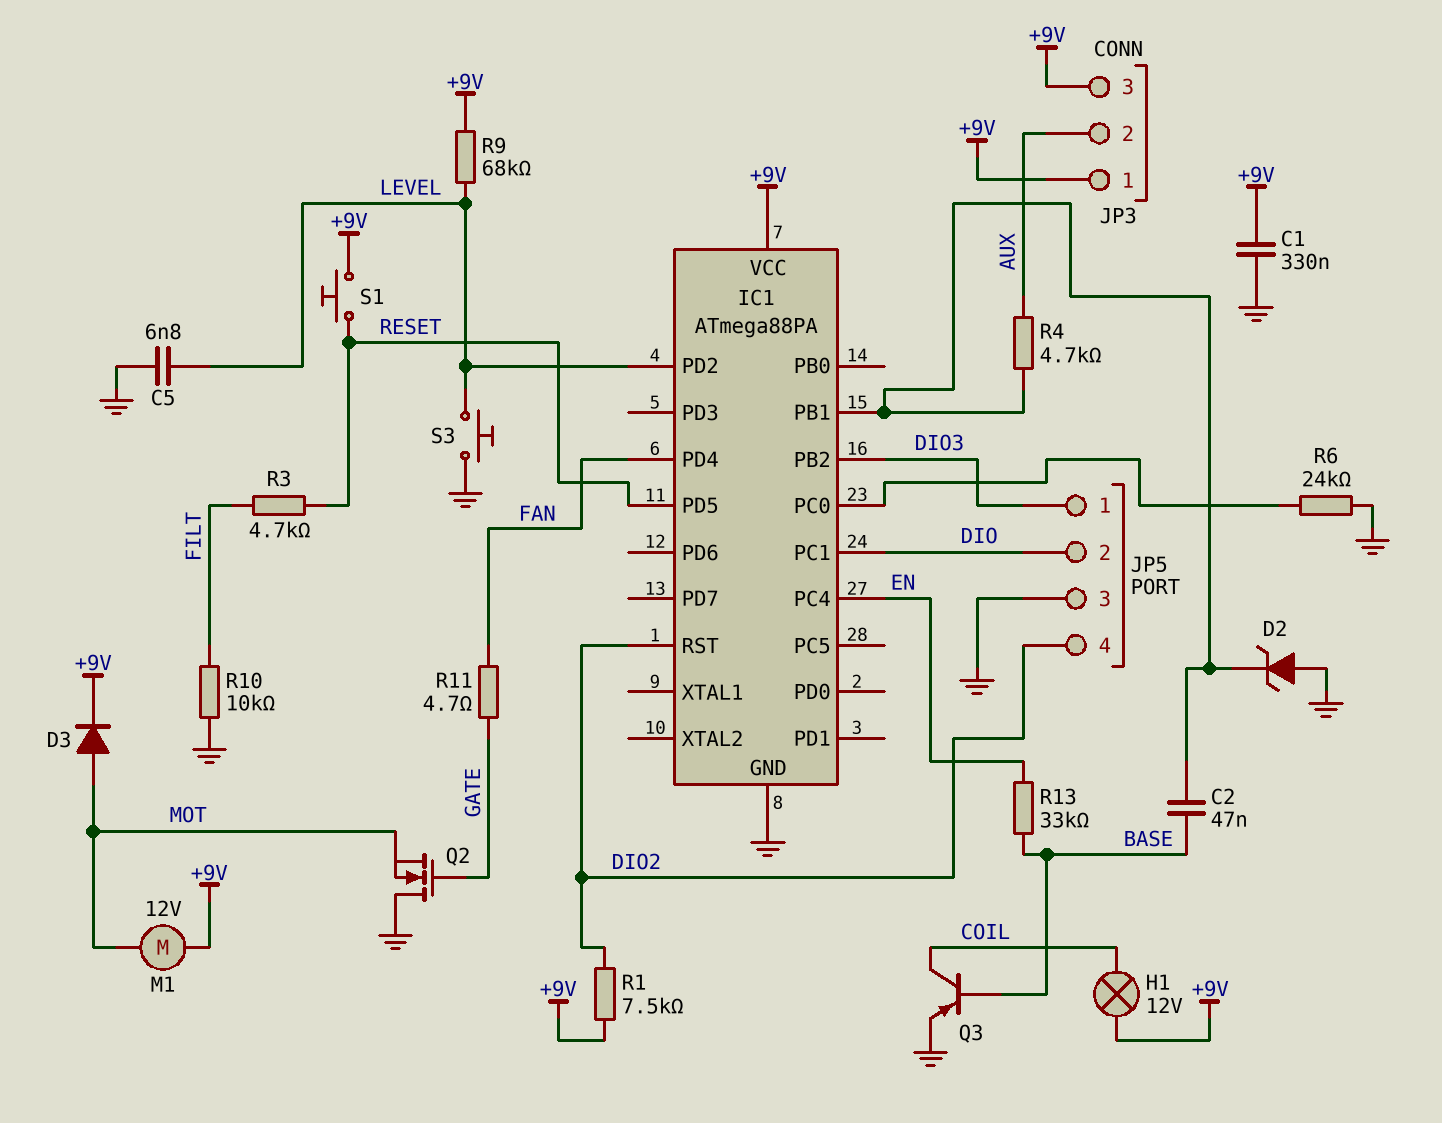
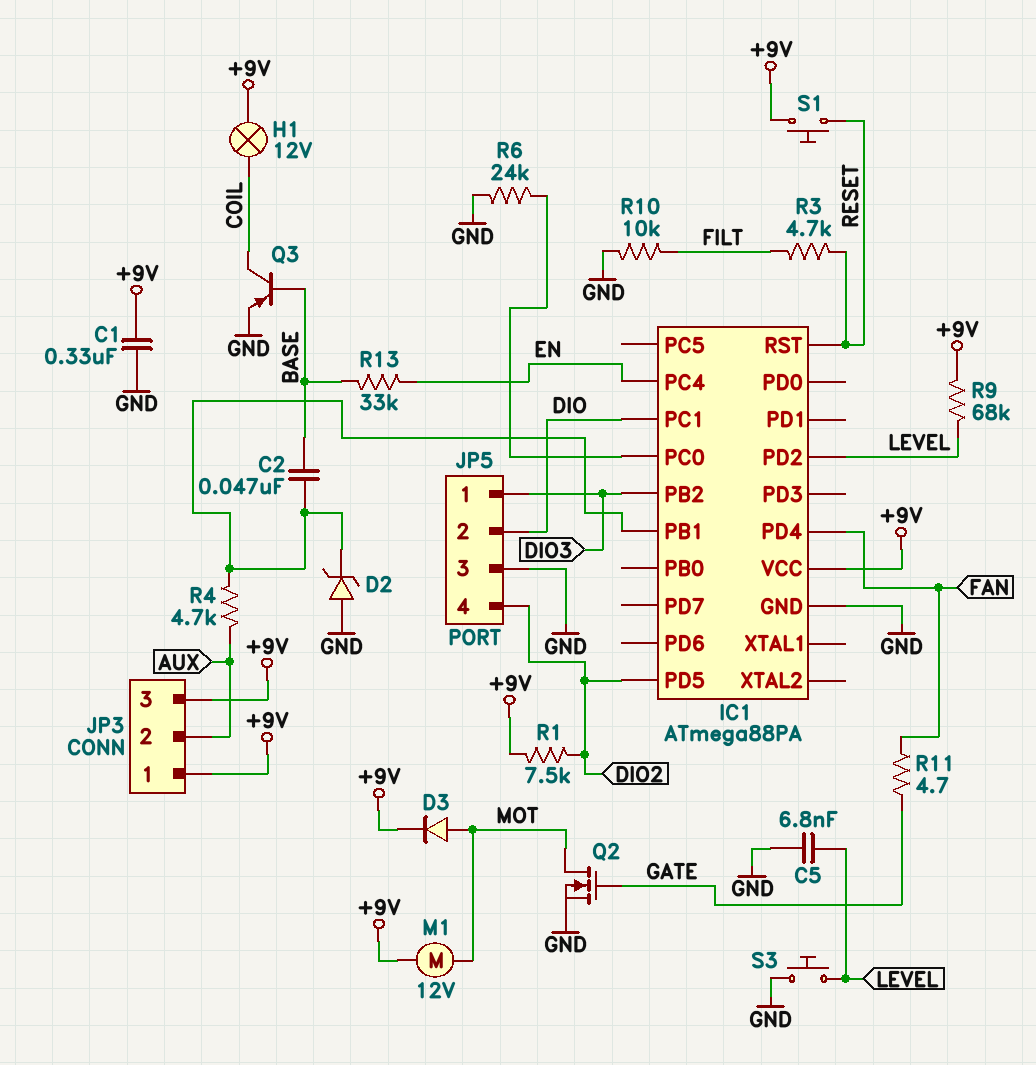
IC1 pin PD5: RESET -> DIO2
IC1 pin RST: DIO2 -> RESET
Q2: NMOS (G GATE, D GND, S MOT) -> NMOS (G GATE, D MOT, S GND)

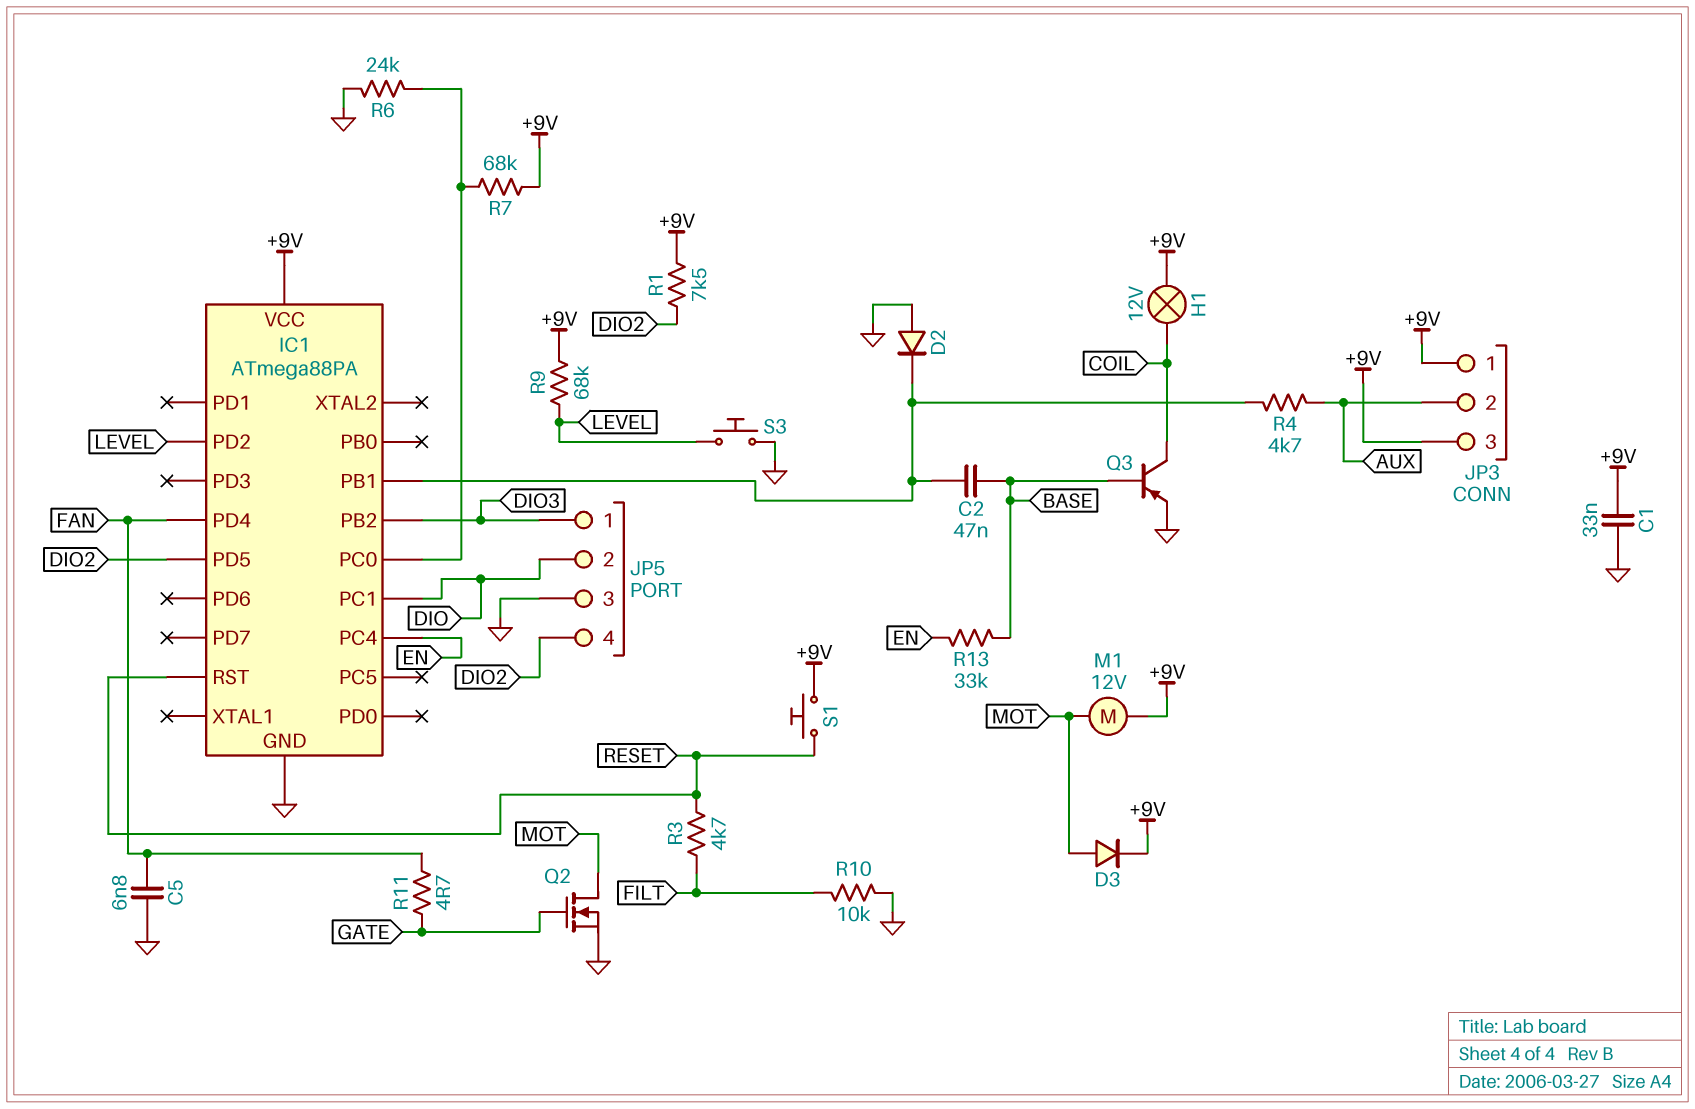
C1: 330nF (+9V, GND) -> 33nF (+9V, GND)
C5: 6.8nF (GND, LEVEL) -> 6.8nF (FAN, GND)
D2: zener (A GND, K IC1/PB1) -> diode (A GND, K IC1/PB1)
R7: none -> 68k (+9V, IC1/PC0)

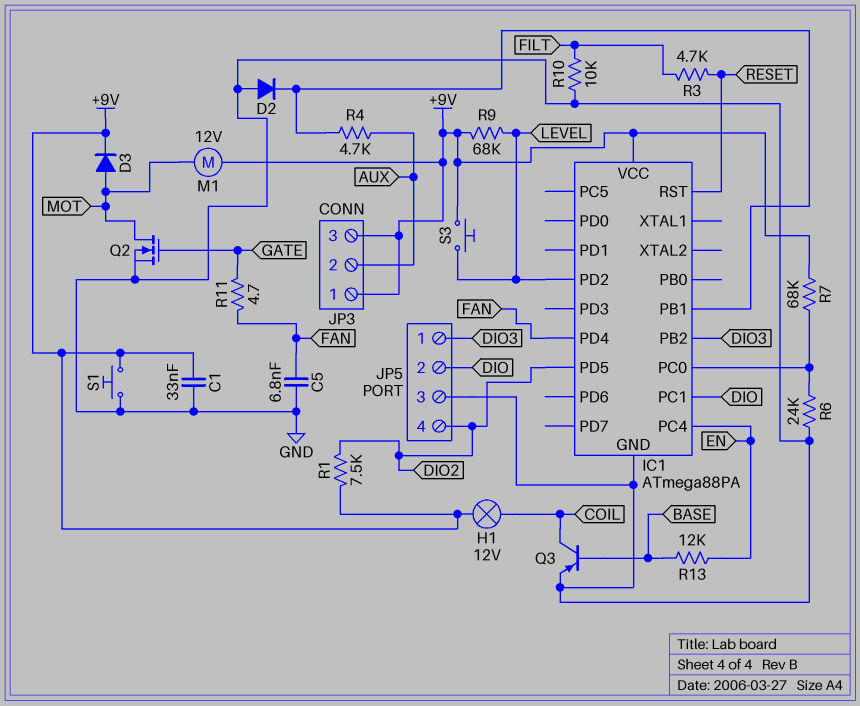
C2: 47nF (BASE, IC1/PB1) -> none
R13: 33k (BASE, EN) -> 12k (BASE, EN)
S1: button (+9V, RESET) -> button (+9V, GND)
S3: button (GND, LEVEL) -> button (+9V, LEVEL)

